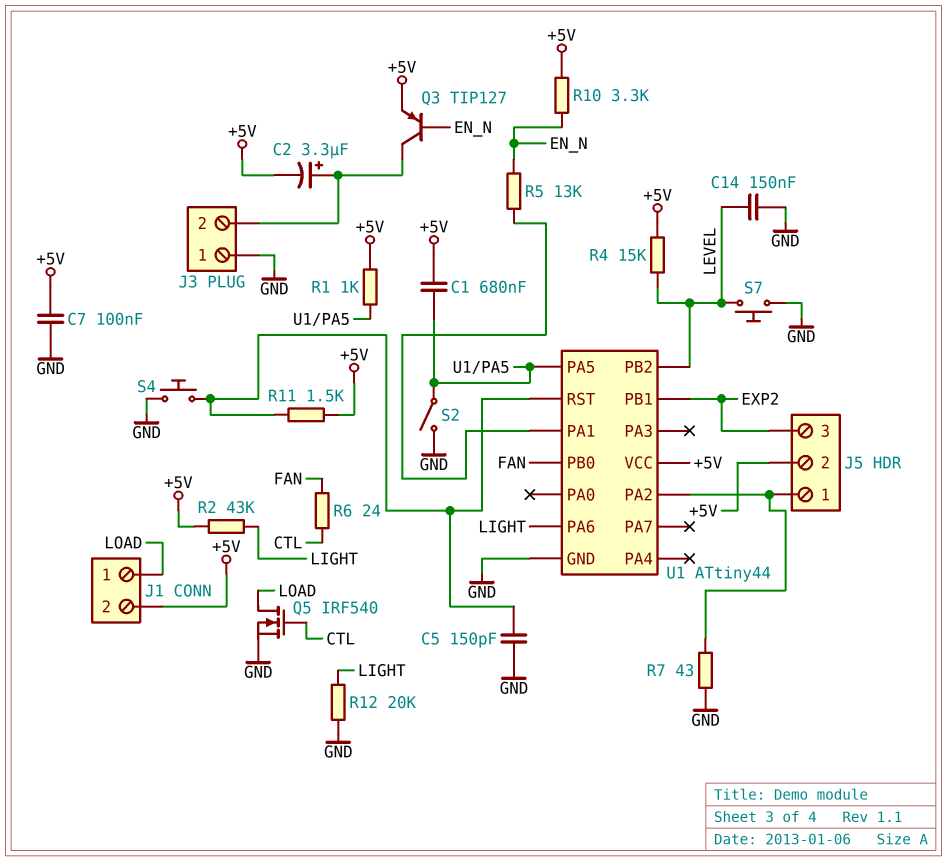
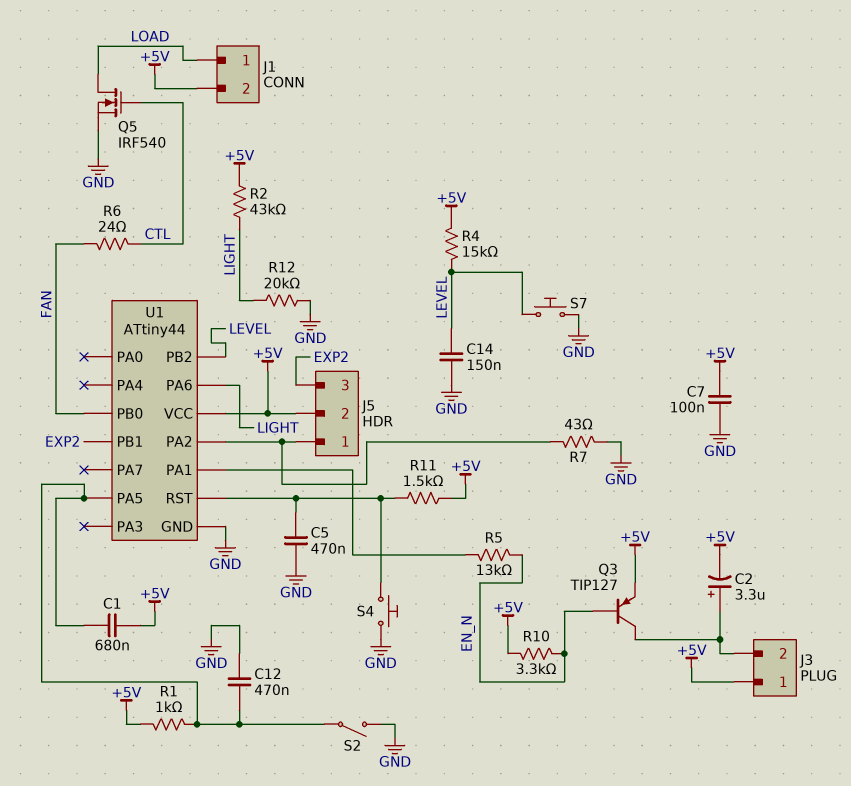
C5: 150pF (GND, U1/RST) -> 470nF (GND, U1/RST)
C12: none -> 470nF (GND, U1/PA5)
J3 pin 1: GND -> +5V

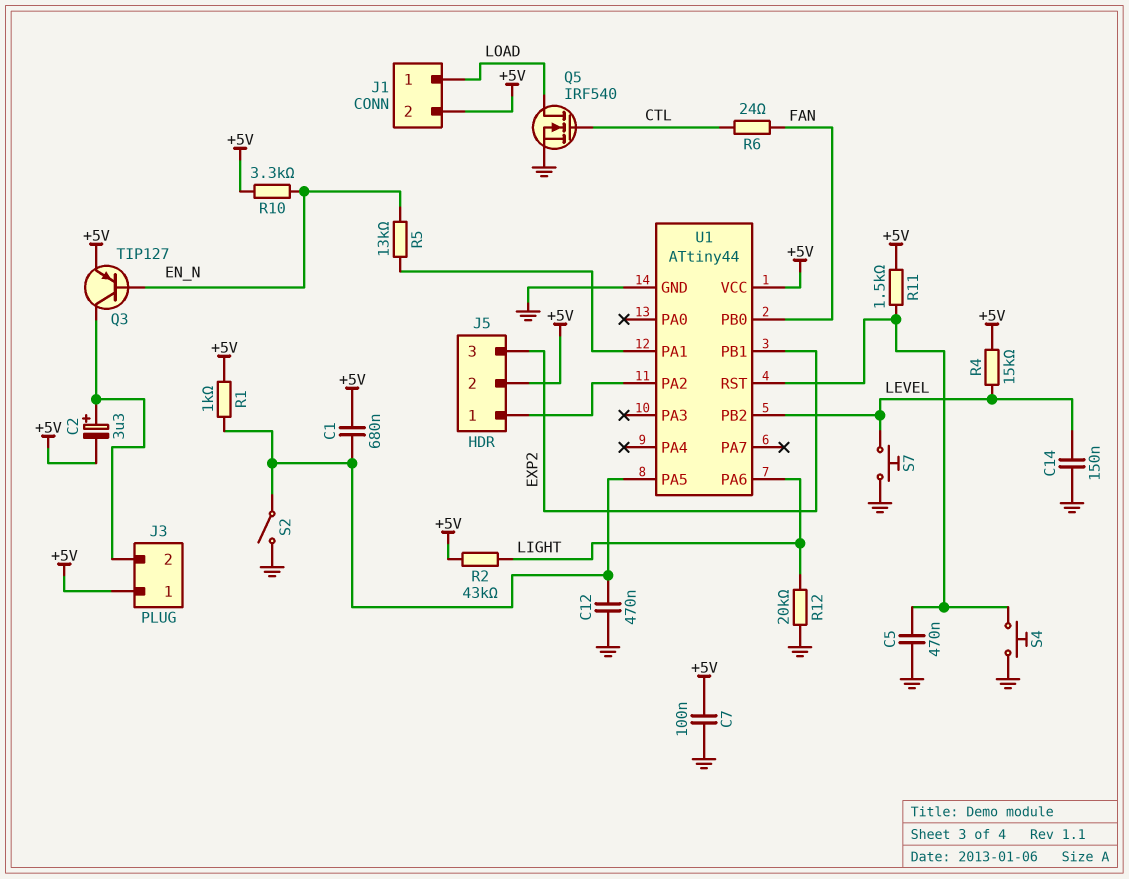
R7: 43 (GND, J5/1) -> none

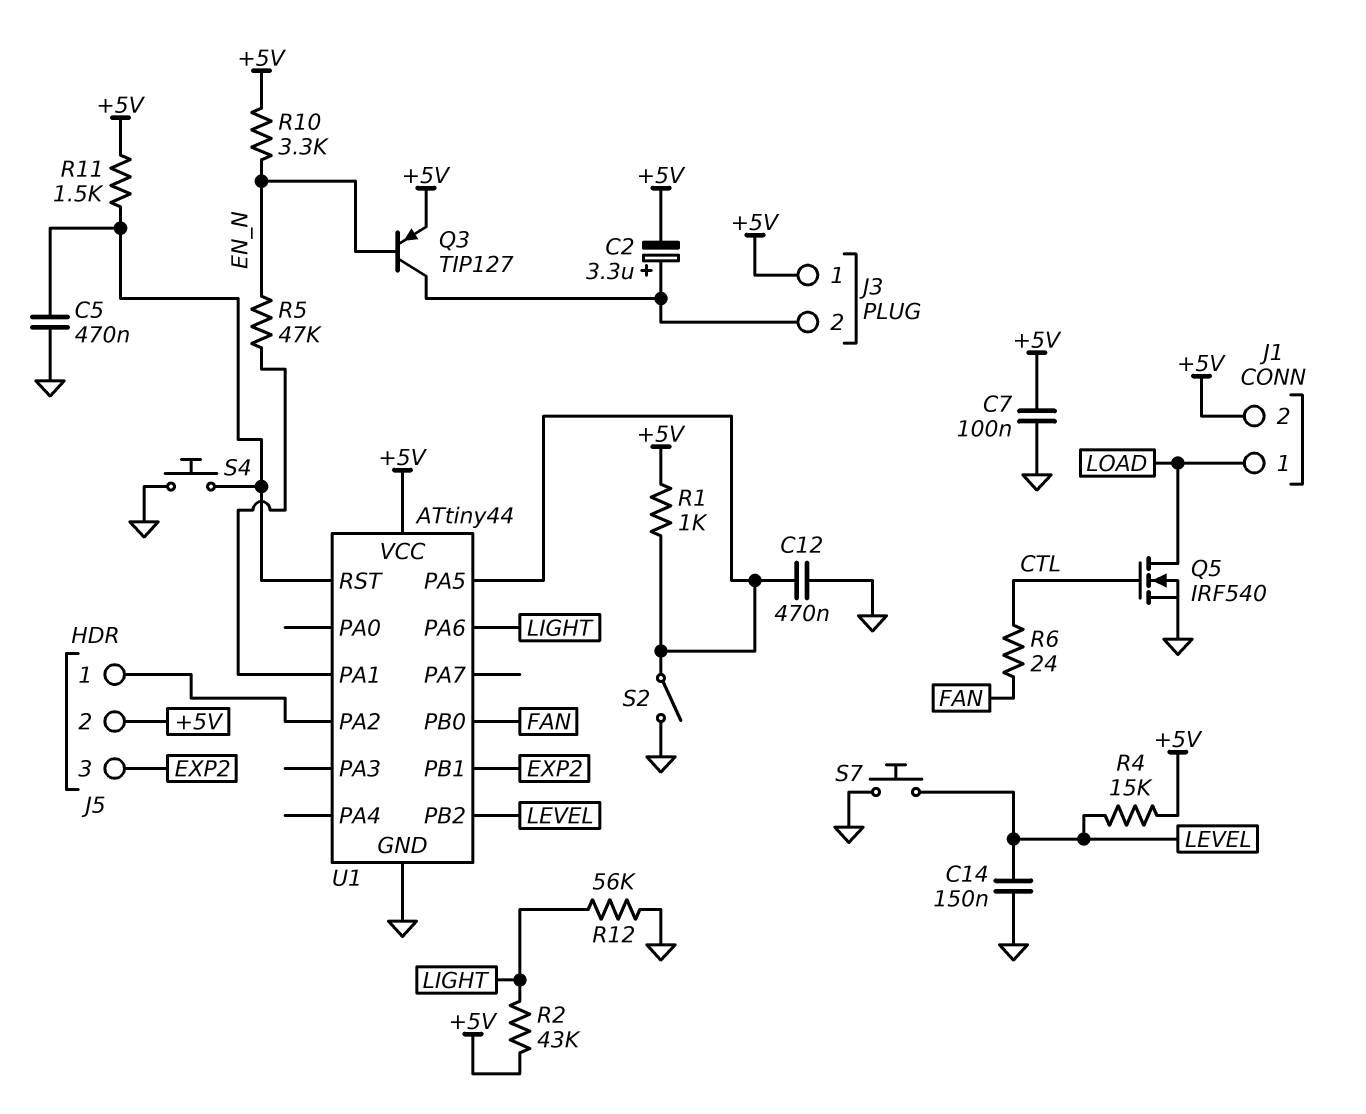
C1: 680nF (+5V, U1/PA5) -> none
R5: 13k (EN_N, U1/PA1) -> 47k (EN_N, U1/PA1)
R12: 20k (GND, LIGHT) -> 56k (GND, LIGHT)

